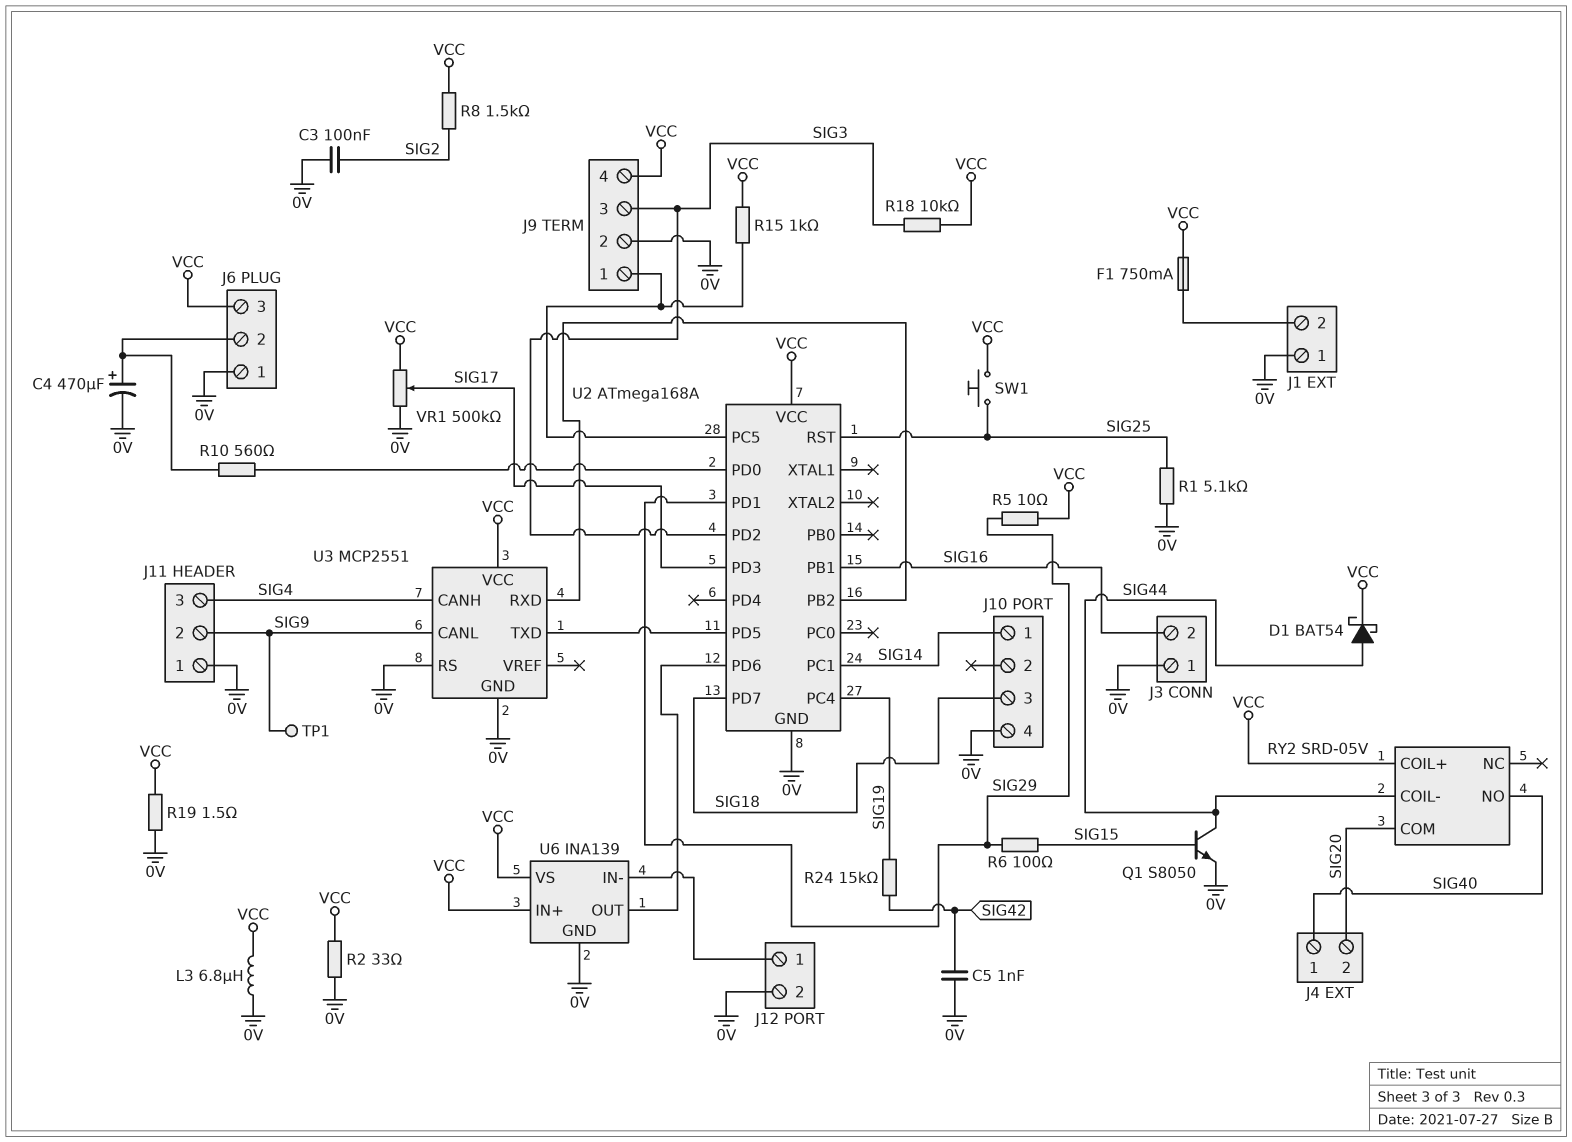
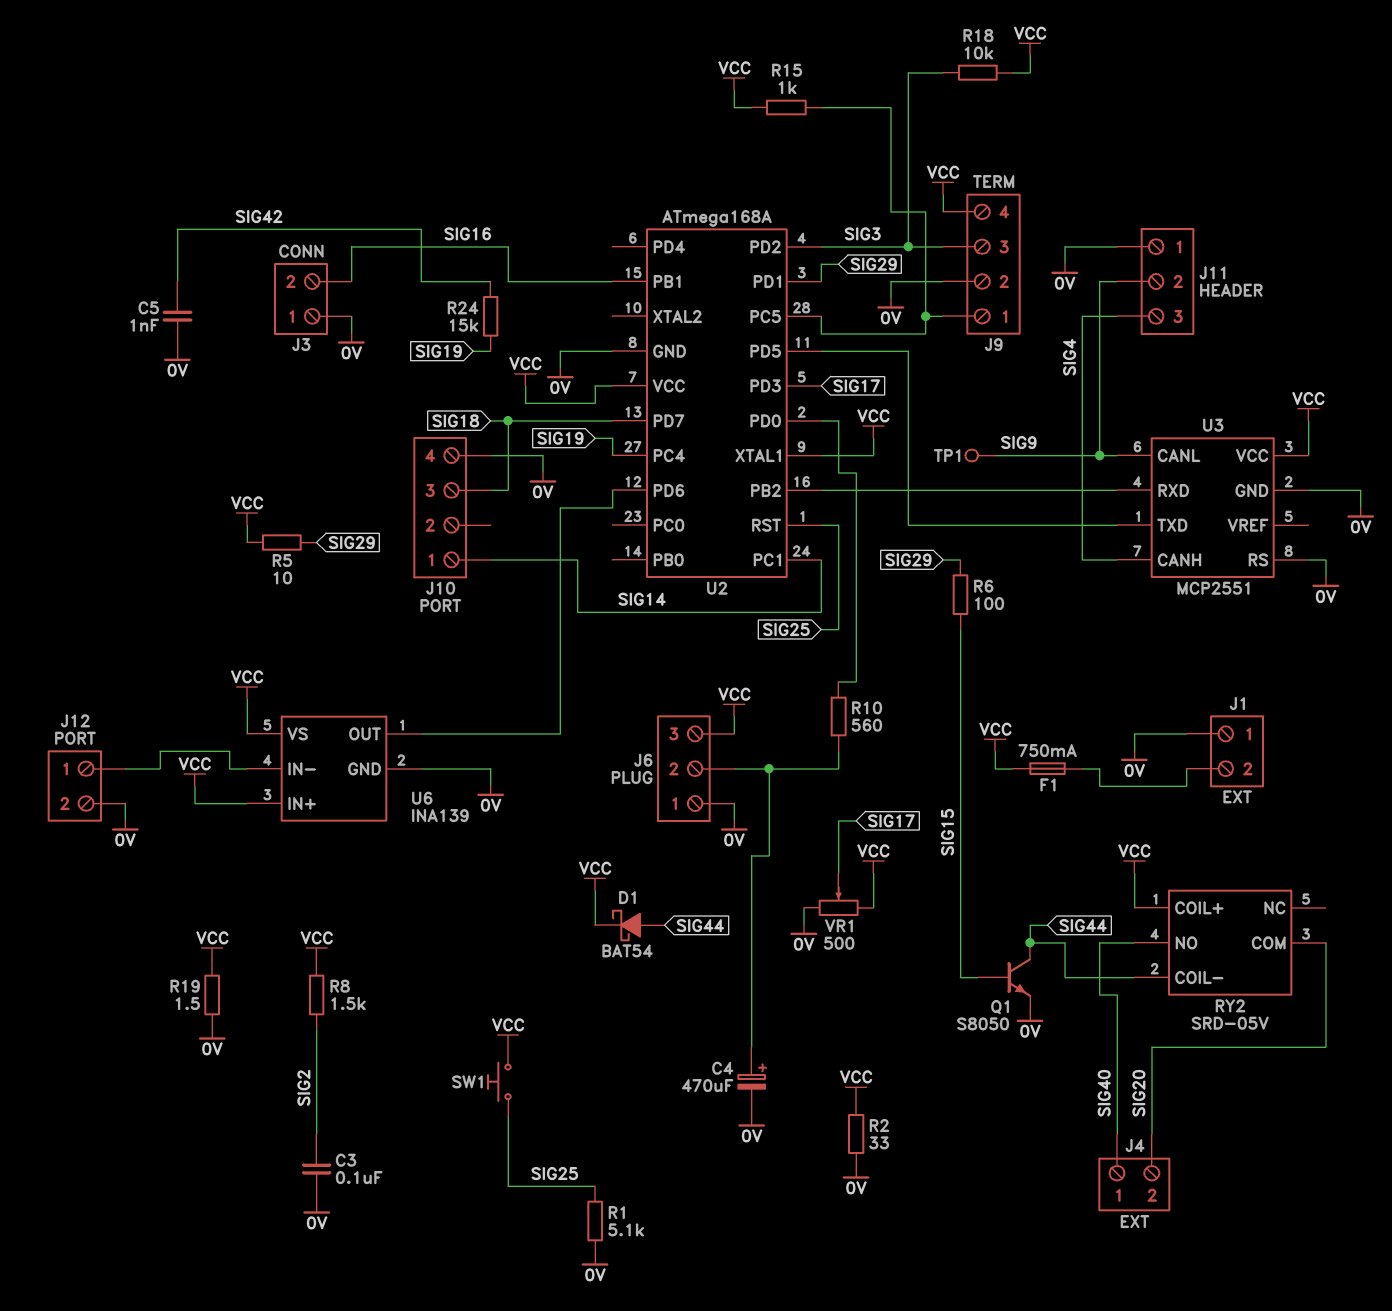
L3: 6.8uH (0V, VCC) -> none
U2 pin XTAL1: none -> VCC
VR1: 500k (0V, VCC, wiper SIG17) -> 500 (0V, VCC, wiper SIG17)

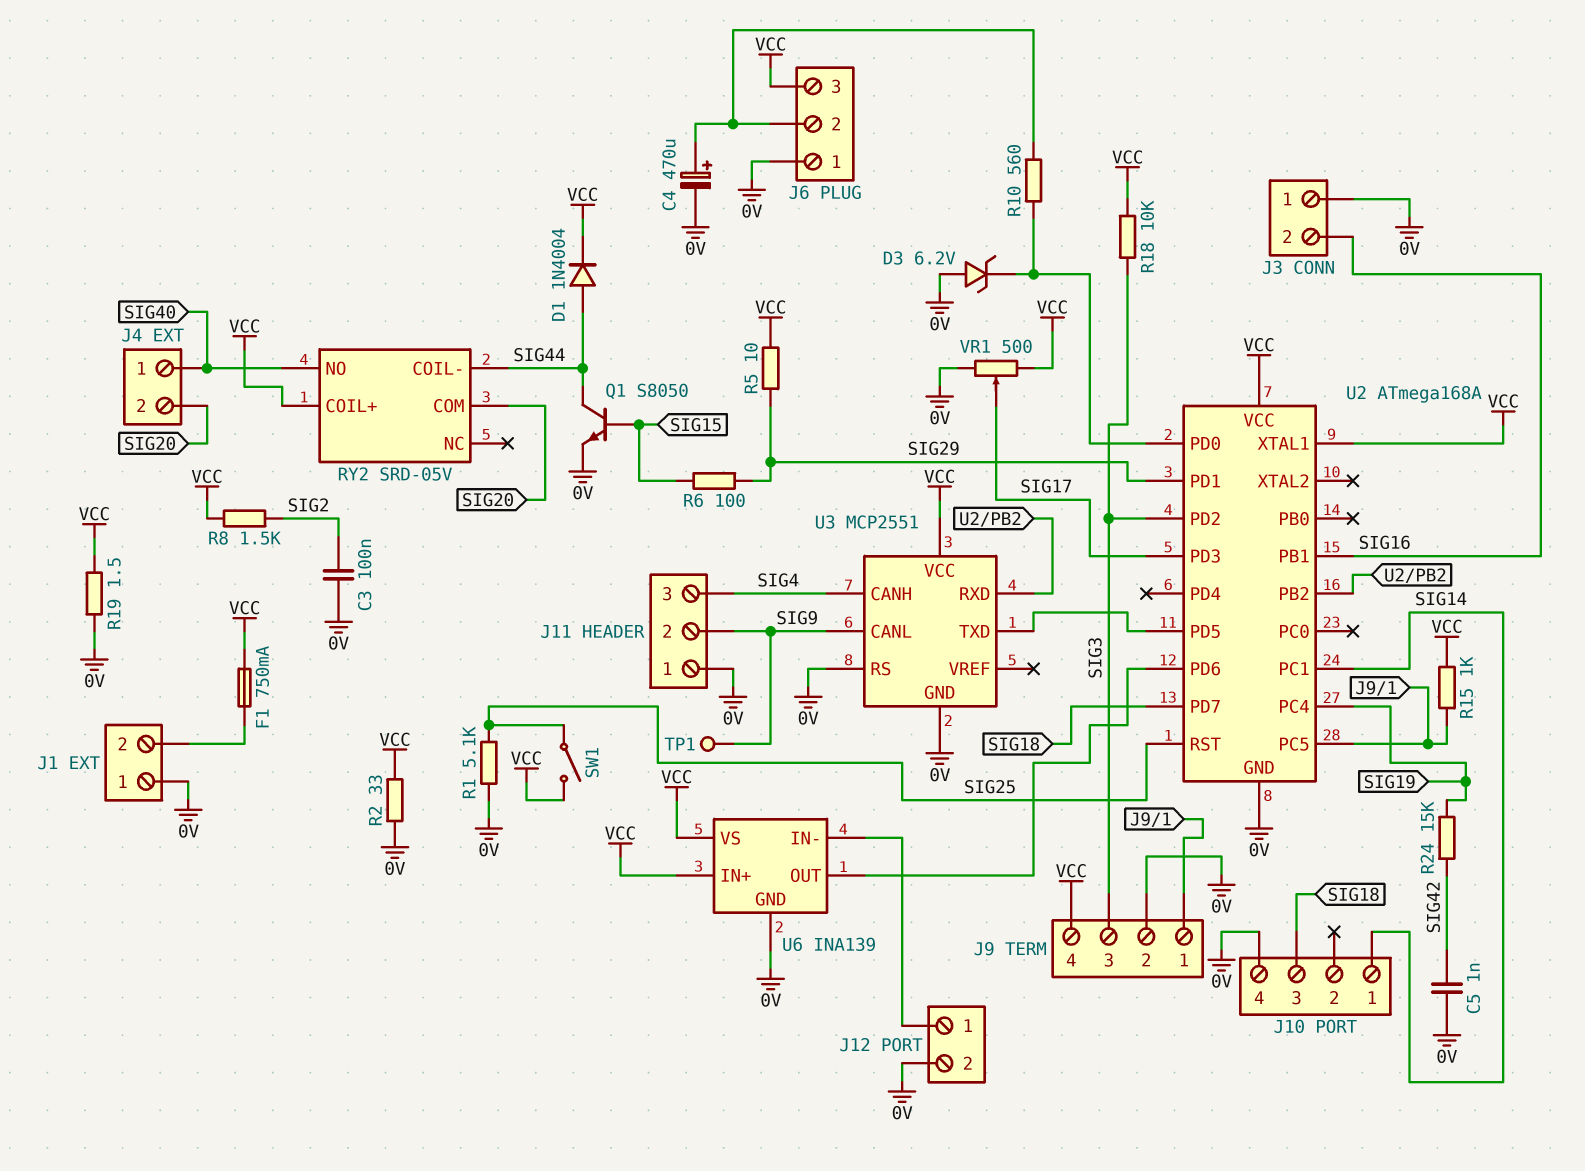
D1: schottky BAT54 (A SIG44, K VCC) -> diode 1N4004 (A SIG44, K VCC)
D3: none -> zener 6.2V (A 0V, K U2/PD0)
SW1: button (SIG25, VCC) -> switch (SIG25, VCC)

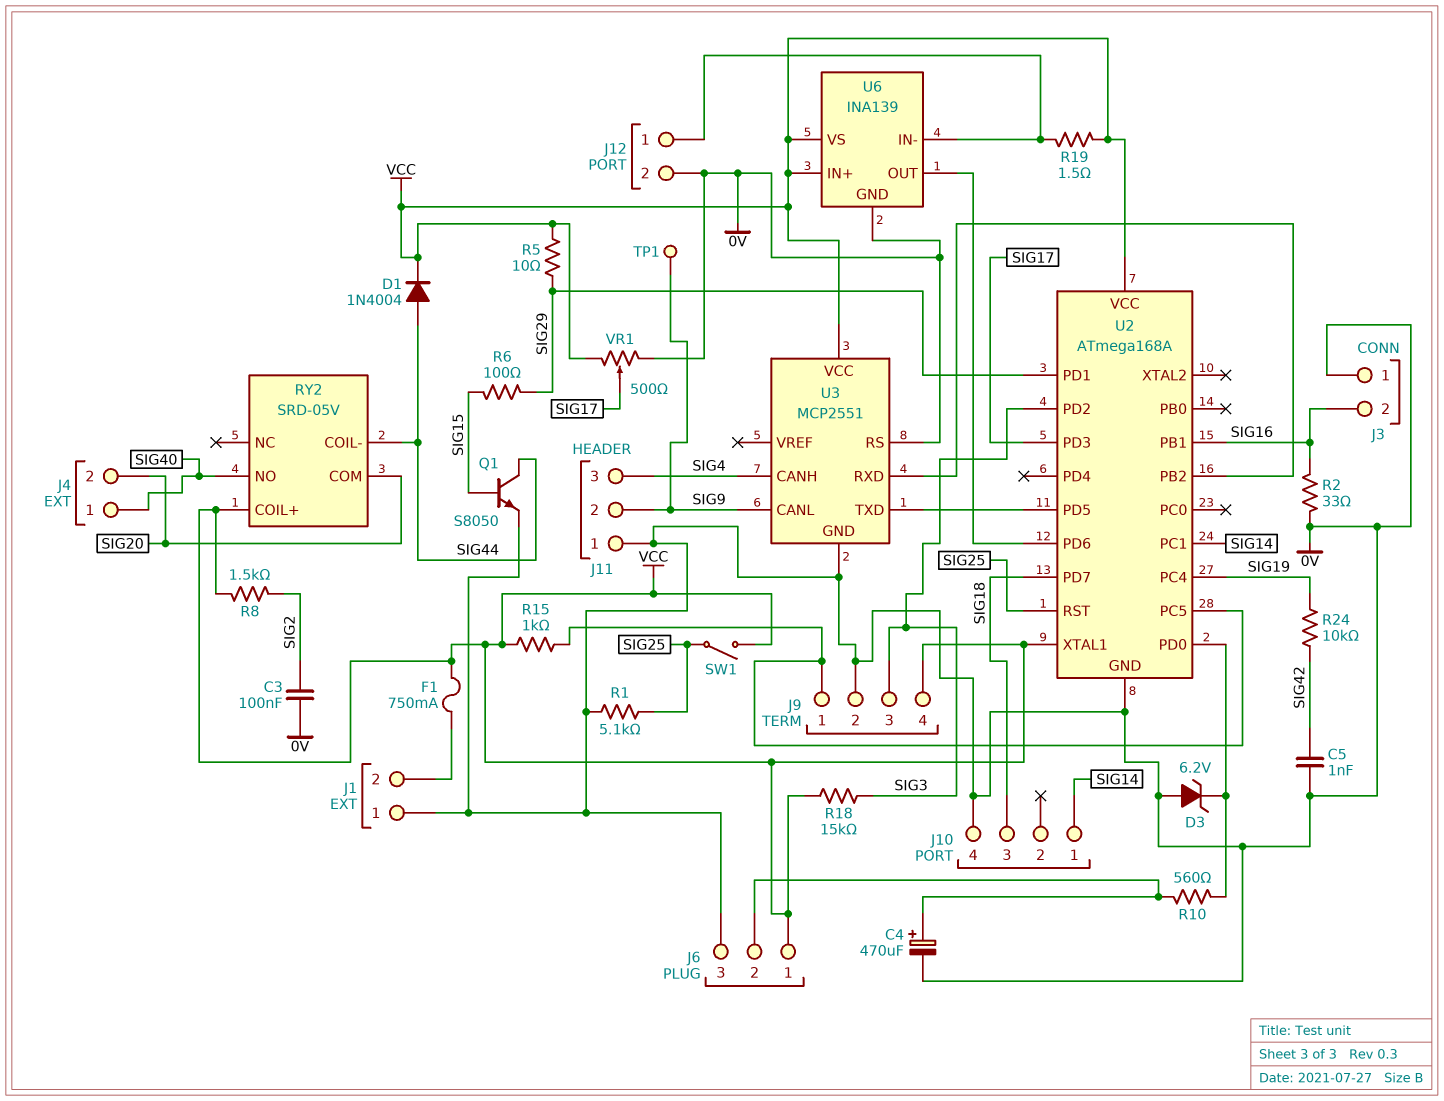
J6 pin 1: 0V -> VCC
J6 pin 3: VCC -> 0V
R2: 33 (0V, VCC) -> 33 (0V, SIG16)
R18: 10k (SIG3, VCC) -> 15k (SIG3, VCC)
R19: 1.5 (0V, VCC) -> 1.5 (J12/1, VCC)
R24: 15k (SIG19, SIG42) -> 10k (SIG19, SIG42)

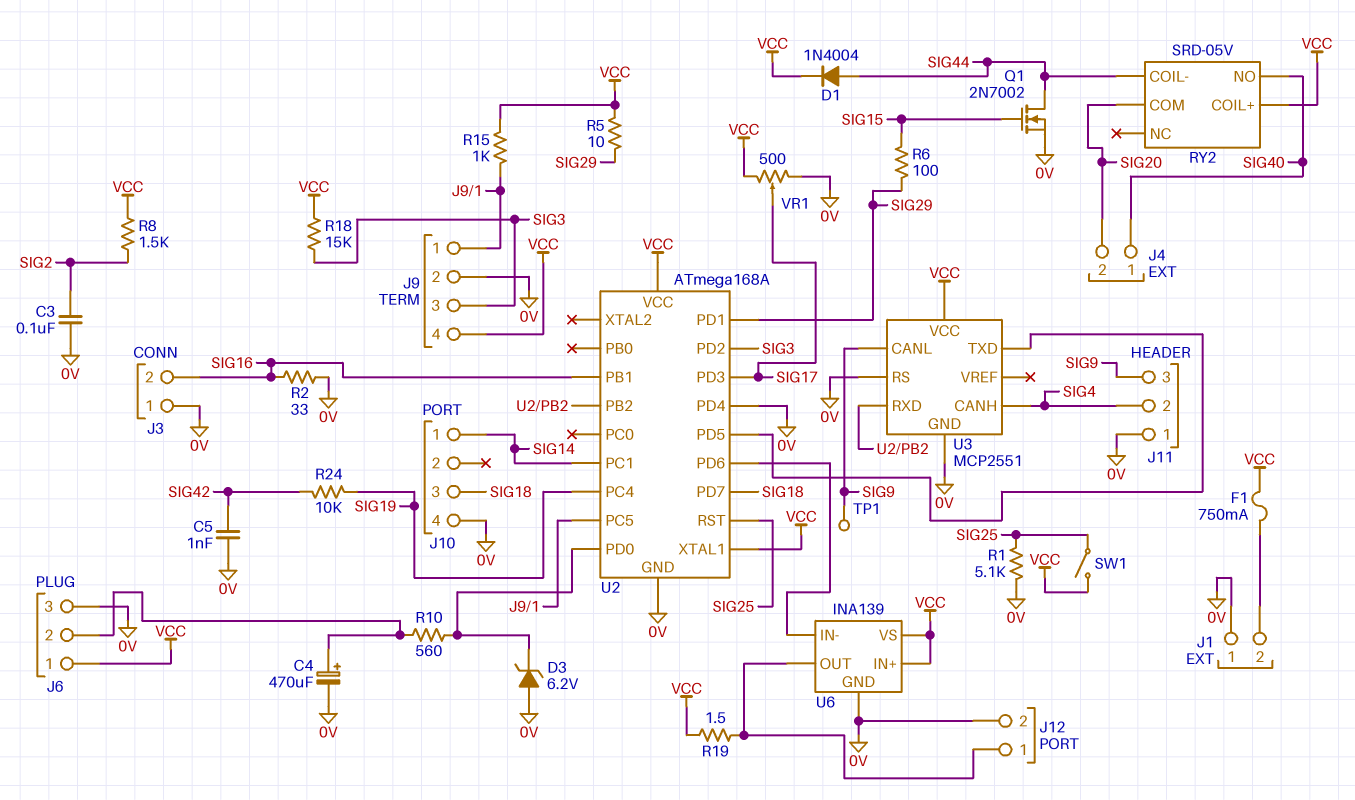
J11 pin 2: SIG9 -> SIG4
J11 pin 3: SIG4 -> SIG9
Q1: NPN S8050 (B SIG15, C SIG44, E 0V) -> NMOS 2N7002 (G SIG15, D SIG44, S 0V)
U2 pin PD4: none -> 0V
U6 pin IN-: J12/1 -> U2/PD6
U6 pin OUT: U2/PD6 -> J12/1

